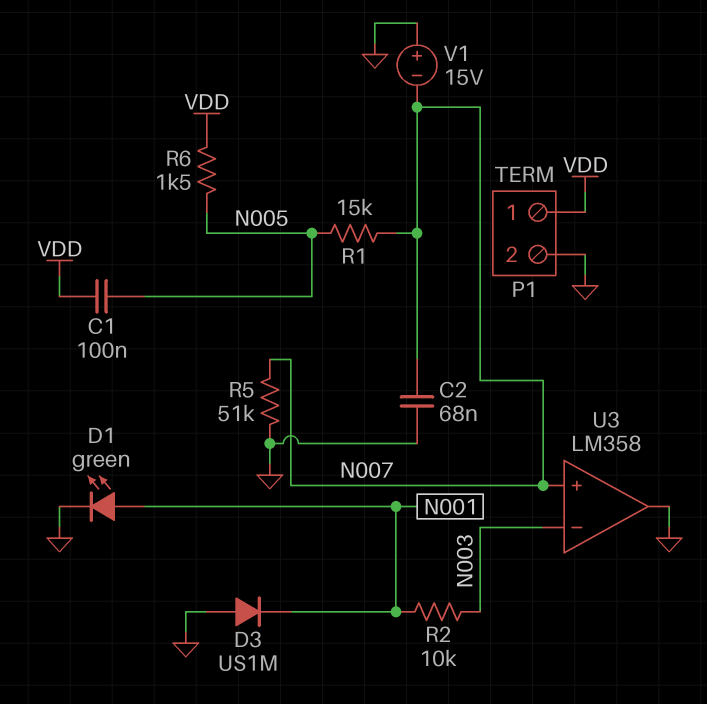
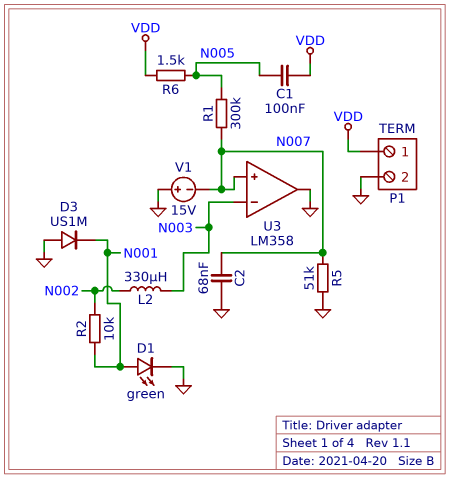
L2: none -> 330uH (N002, N003)
R1: 15k (N005, N007) -> 300k (N005, N007)
R2: 10k (N001, N003) -> 10k (N001, N002)

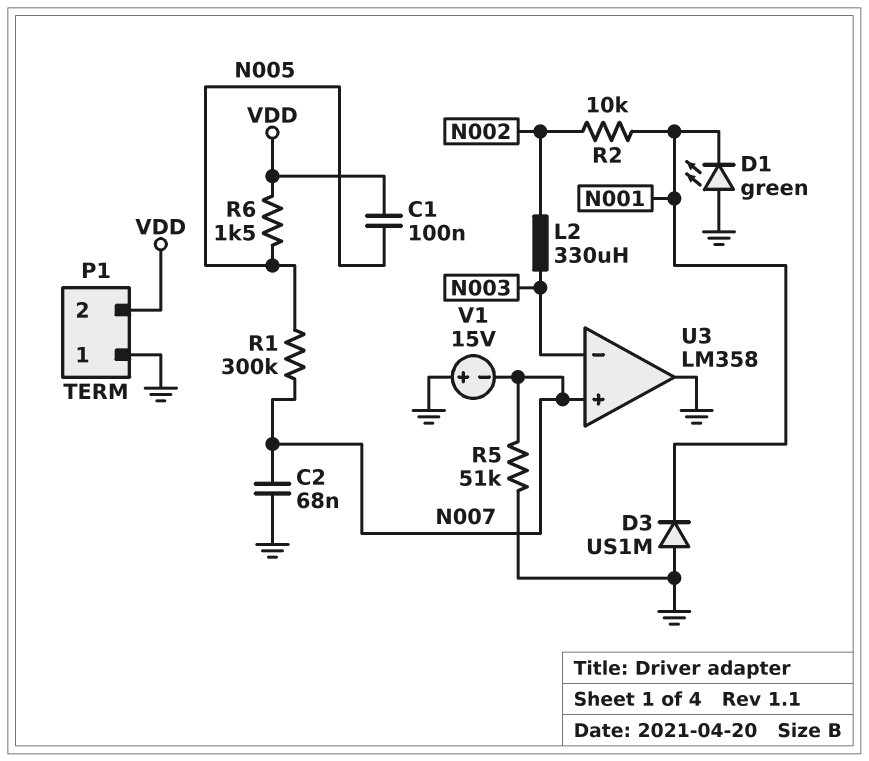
D1: LED green (A N001, K GND) -> LED green (A GND, K N001)
P1 pin 1: VDD -> GND
P1 pin 2: GND -> VDD

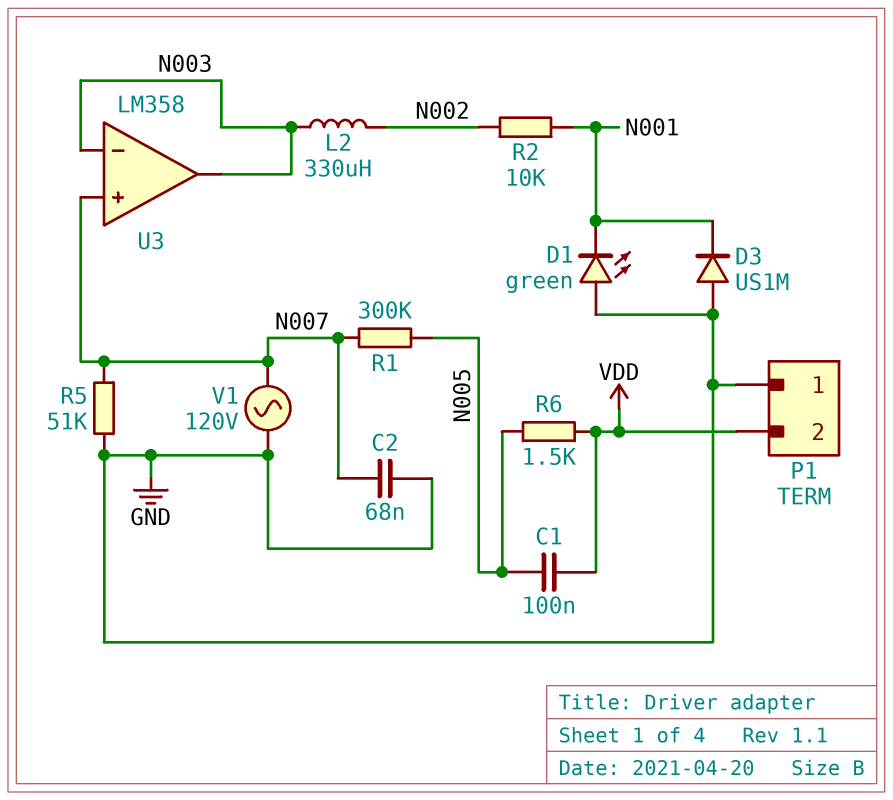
U3 pin out: GND -> N003
V1: 15V (plus GND, minus N007) -> AC 120V (GND, N007)

